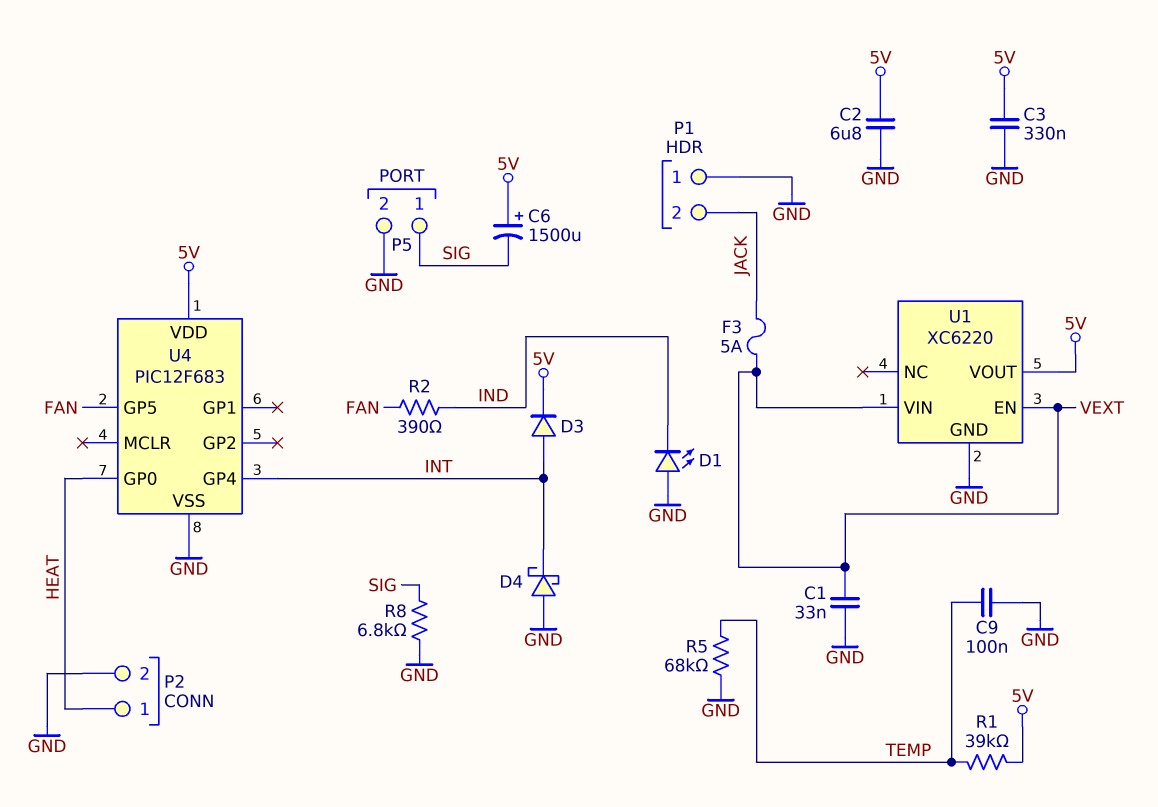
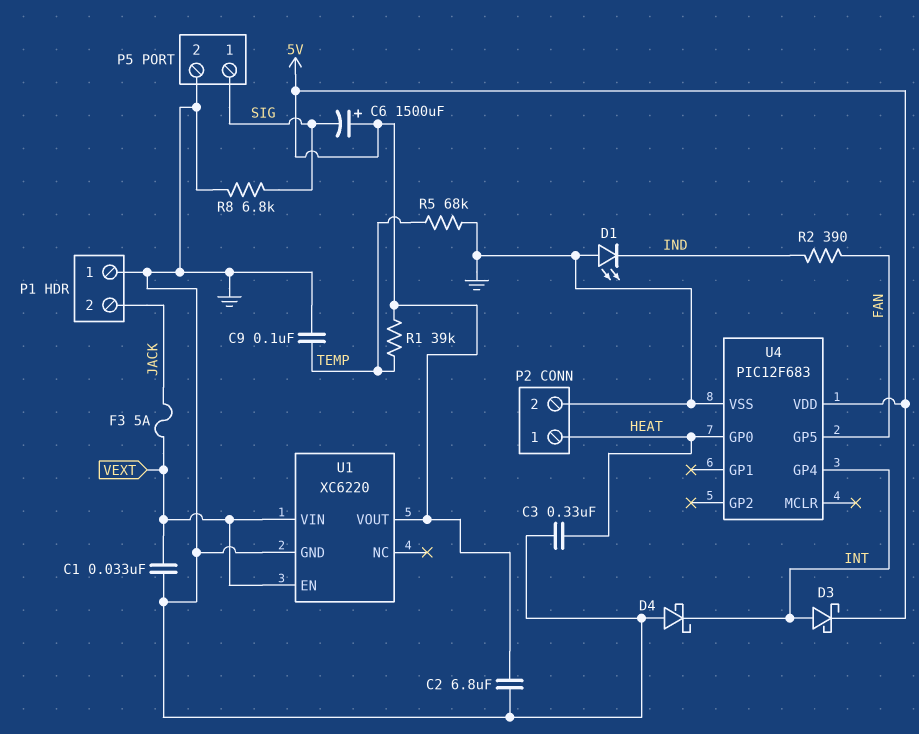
C3: 330nF (5V, GND) -> 330nF (GND, HEAT)
D3: diode (A INT, K 5V) -> schottky (A INT, K 5V)

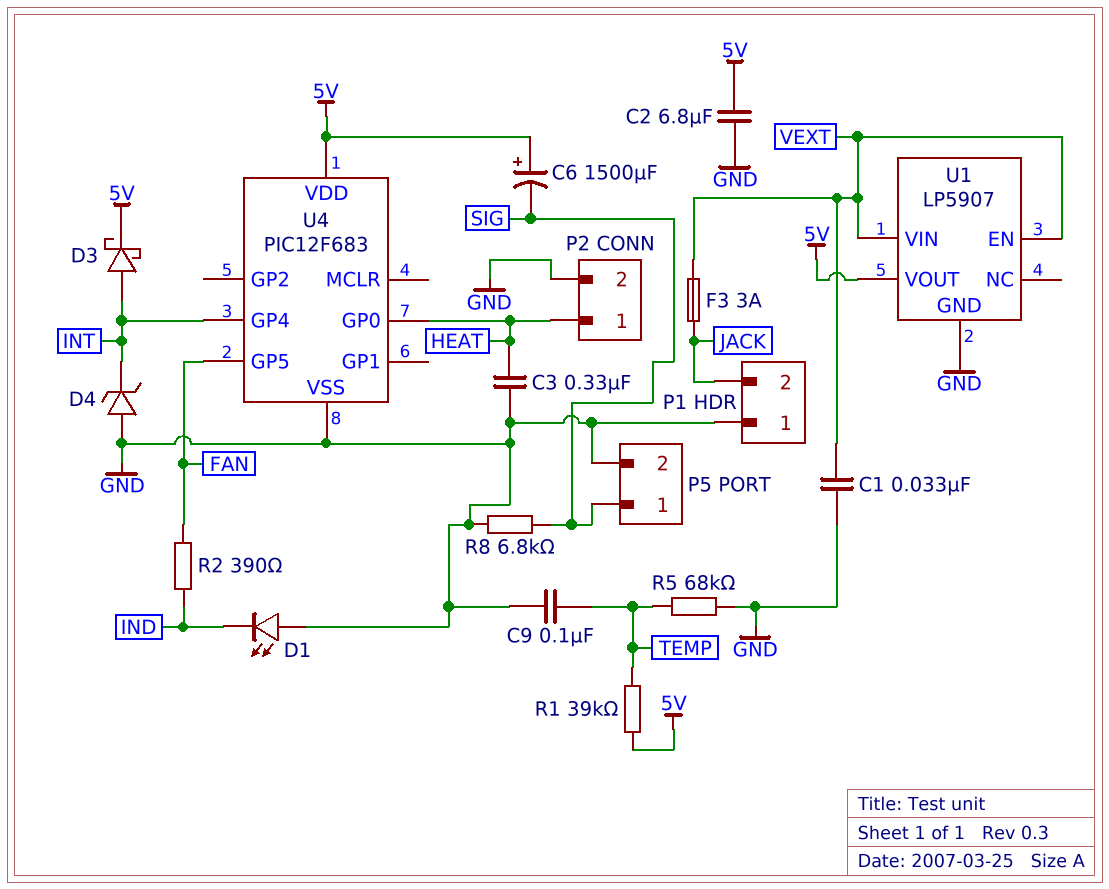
D4: schottky (A GND, K INT) -> zener (A GND, K INT)
F3: 5A (JACK, VEXT) -> 3A (JACK, VEXT)
U1: XC6220 -> LP5907

